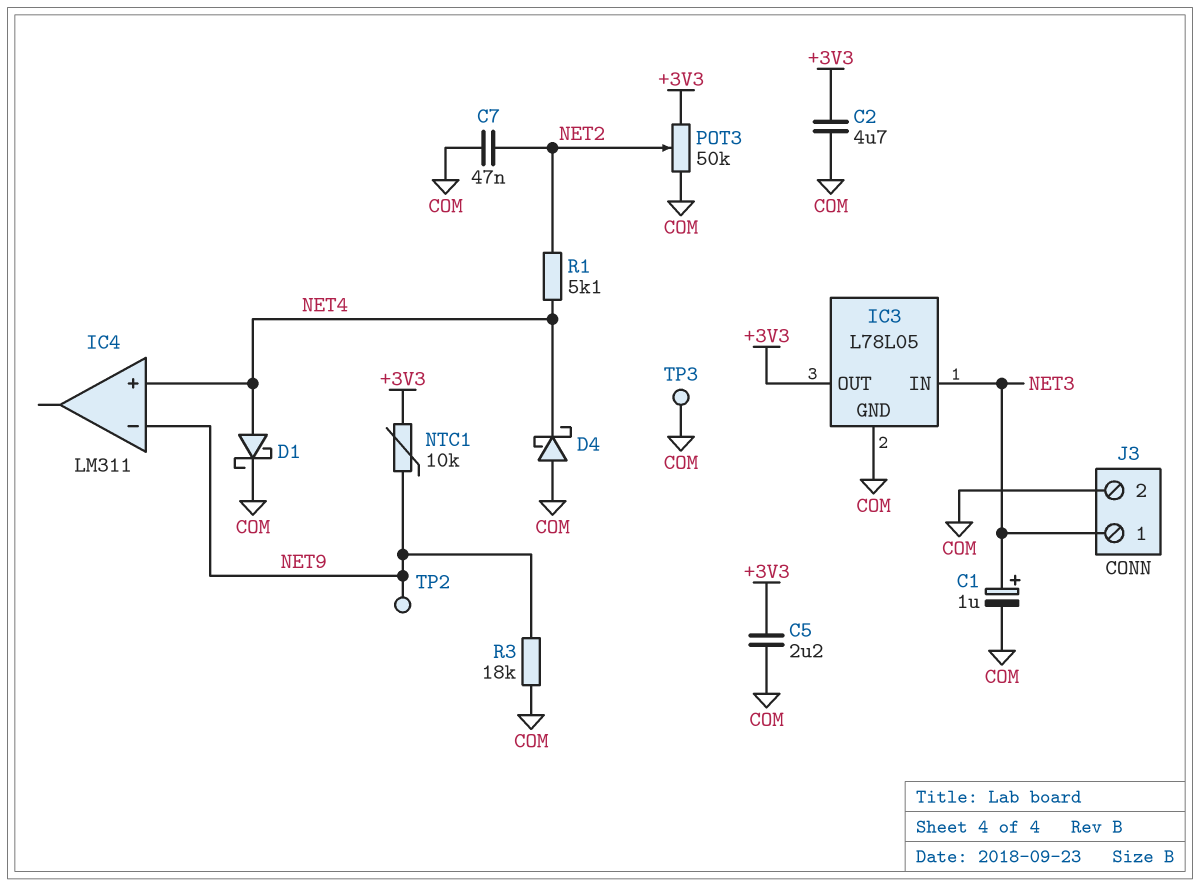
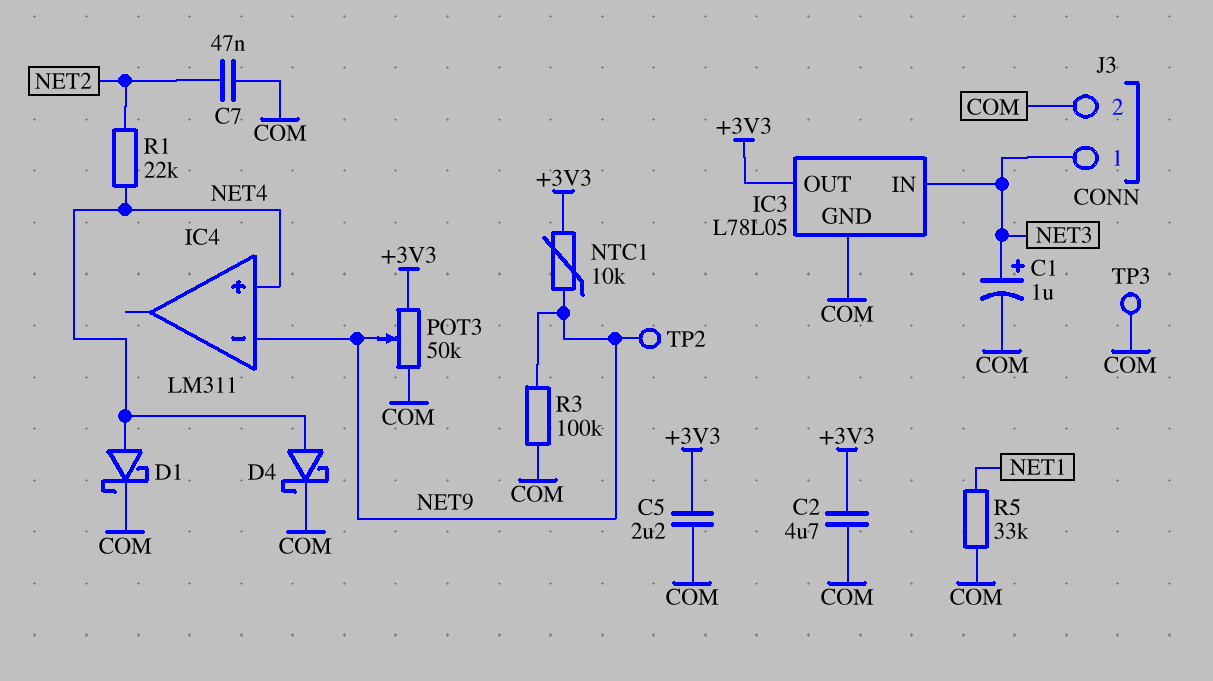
D4: schottky (A COM, K NET4) -> schottky (A NET4, K COM)
POT3: 50k (+3V3, COM, wiper NET2) -> 50k (+3V3, COM, wiper NET9)
R1: 5.1k (NET2, NET4) -> 22k (NET2, NET4)
R3: 18k (COM, NET9) -> 100k (COM, NET9)
R5: none -> 33k (COM, NET1)

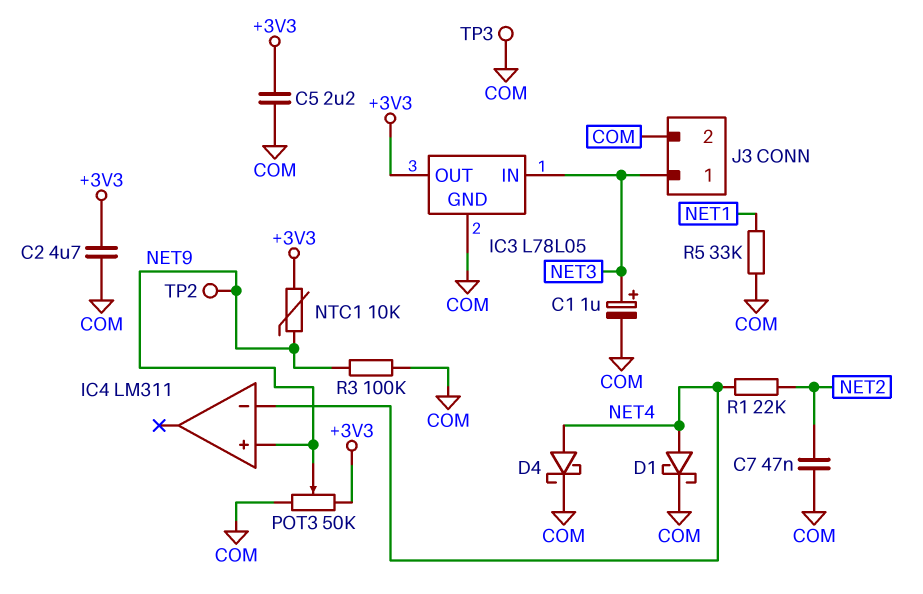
IC4 pin in+: NET4 -> NET9
IC4 pin in-: NET9 -> NET4

